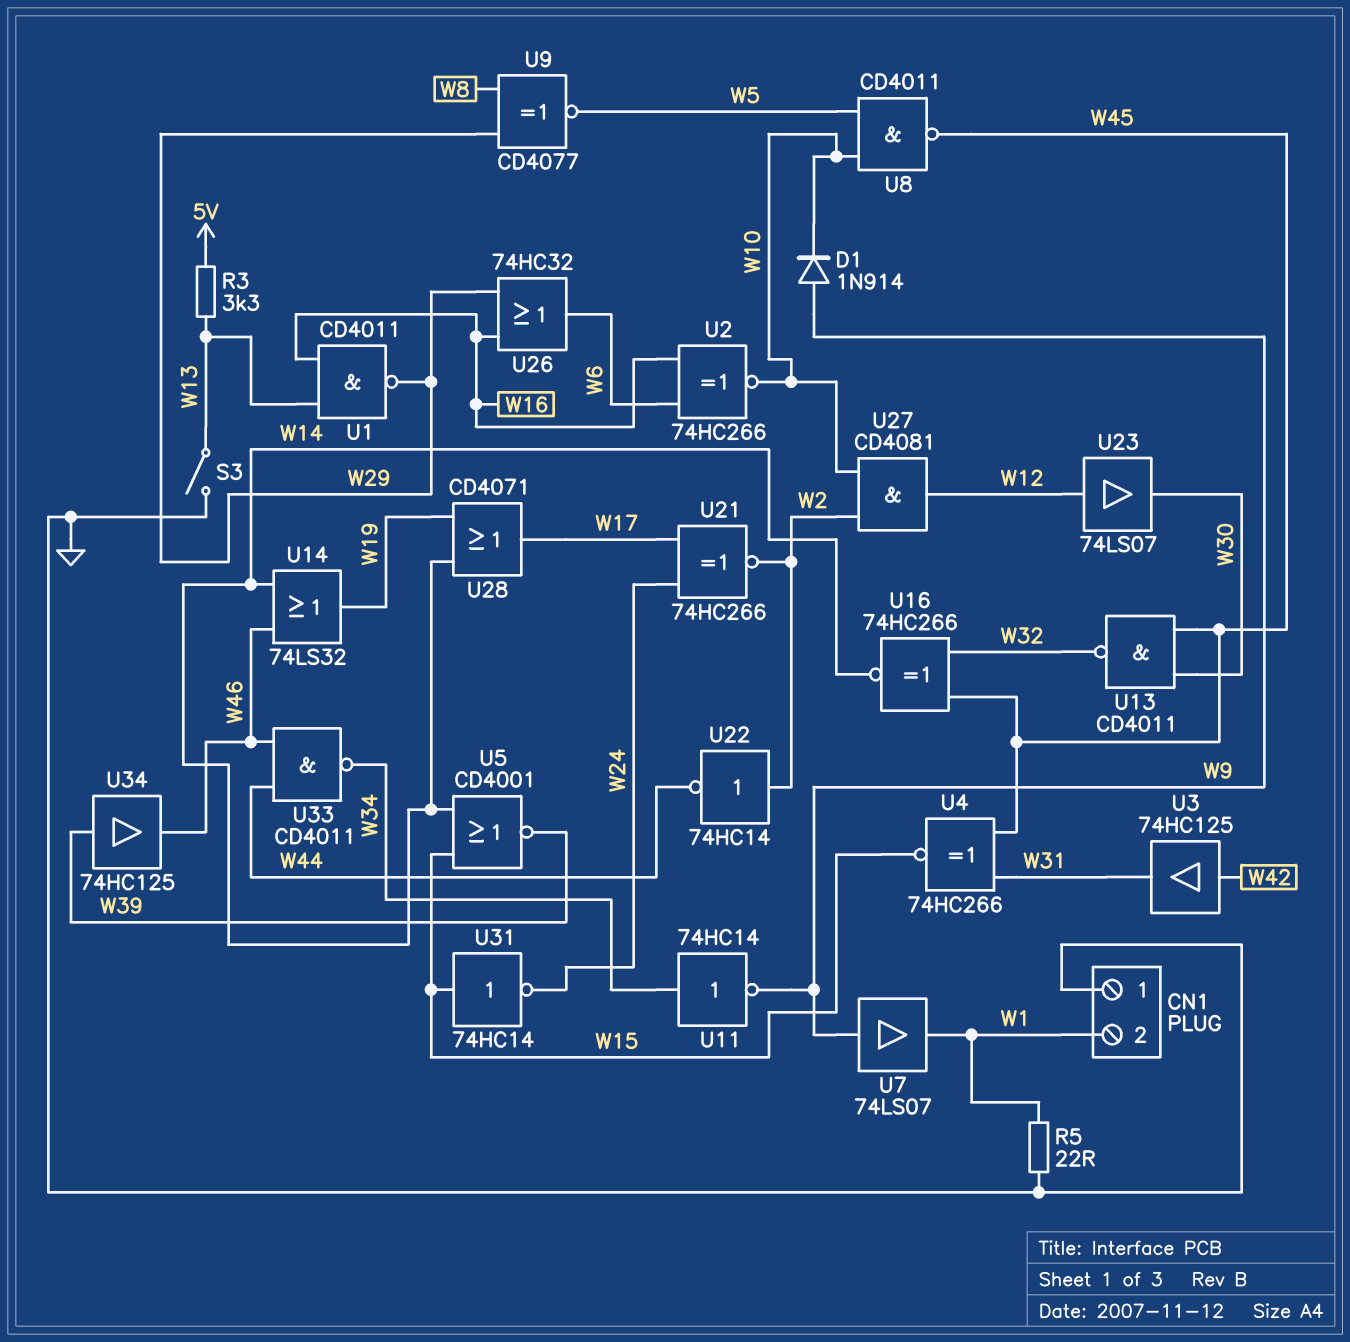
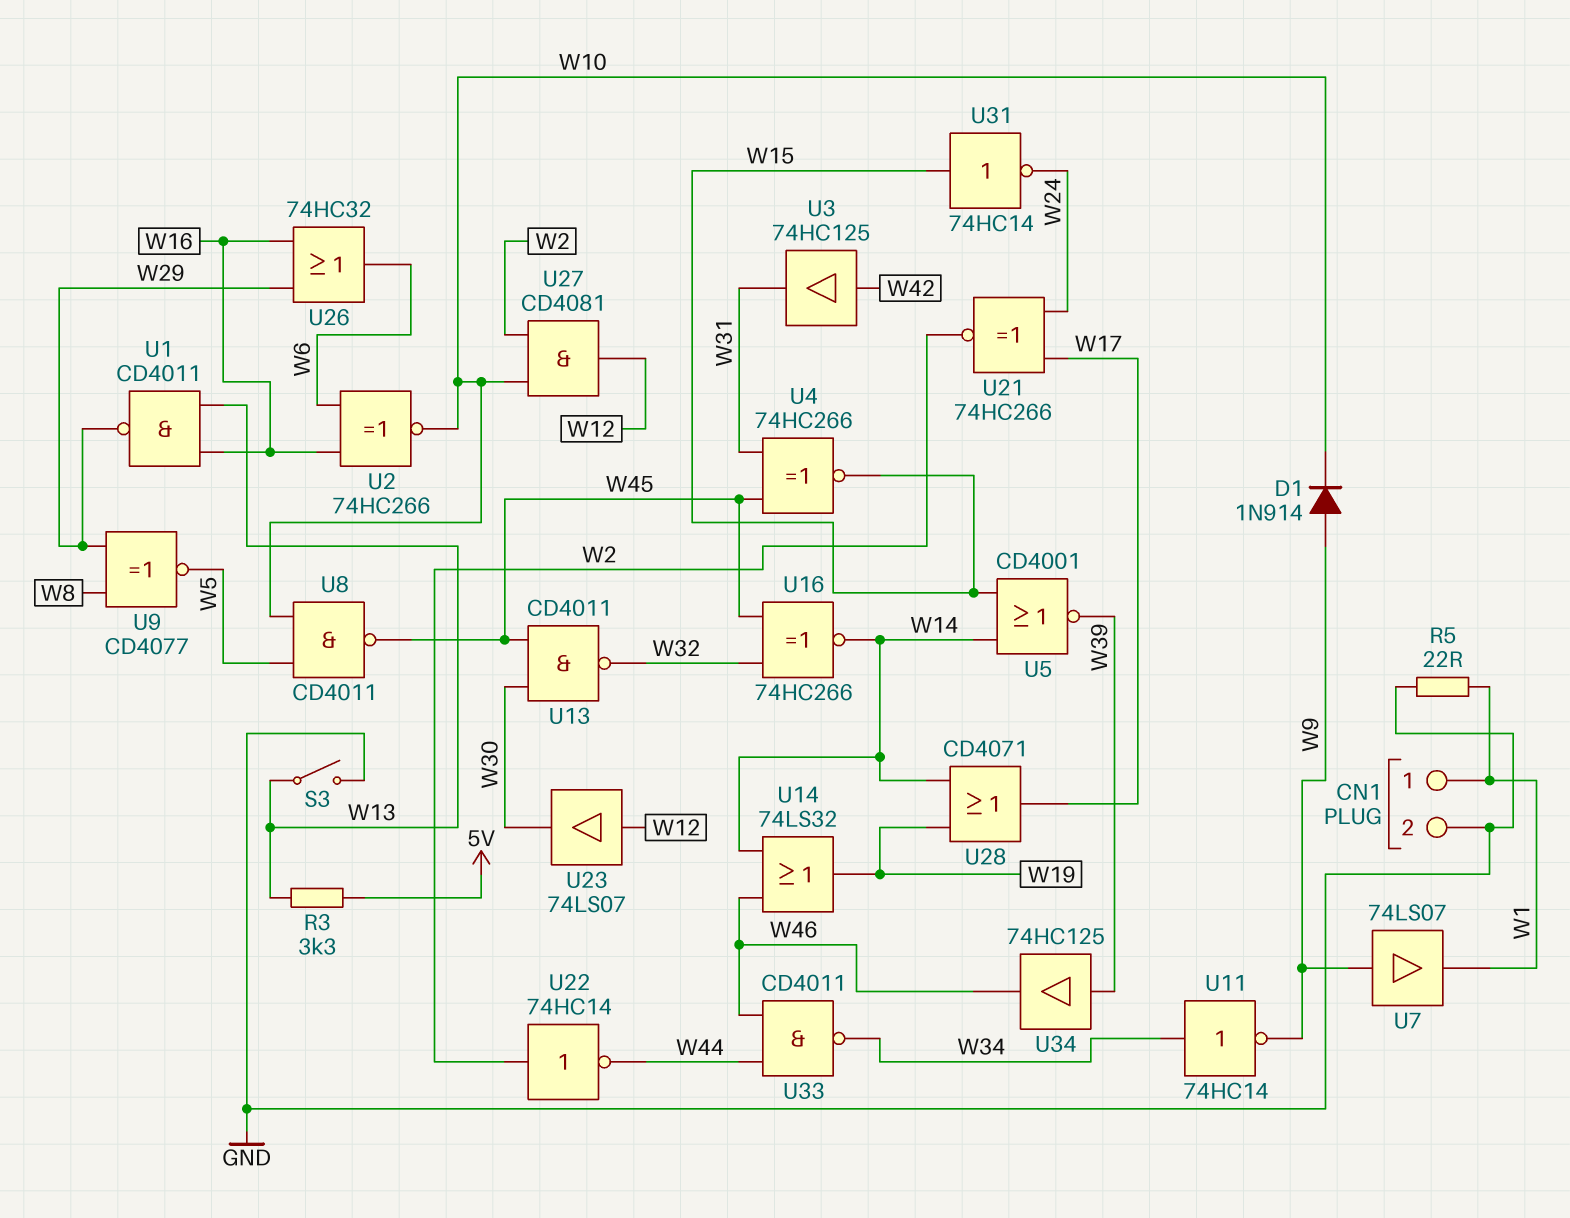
CN1 pin 1: GND -> W1
CN1 pin 2: W1 -> GND

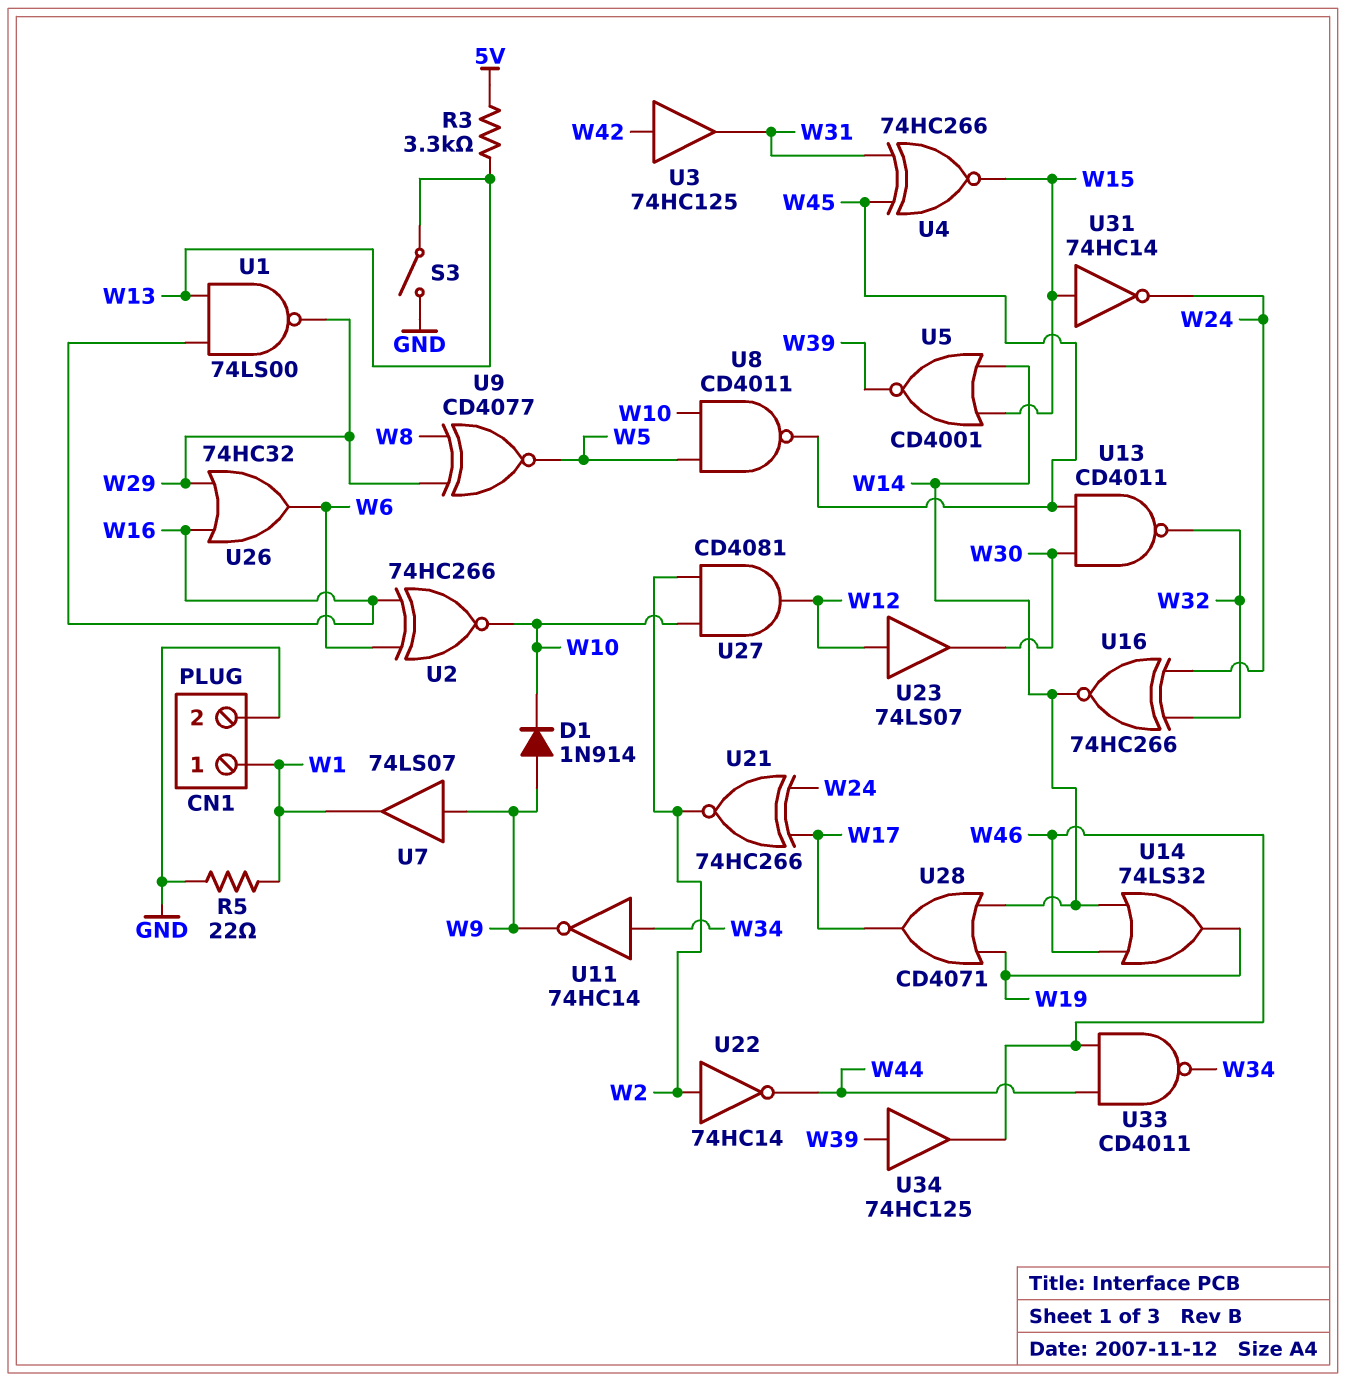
U1: NAND CD4011 (in W13, in W16, out W29) -> NAND 74LS00 (in W13, in W16, out W29)
U16: XNOR 74HC266 (in W32, in W45, out W14) -> XNOR 74HC266 (in W24, in W32, out W14)

